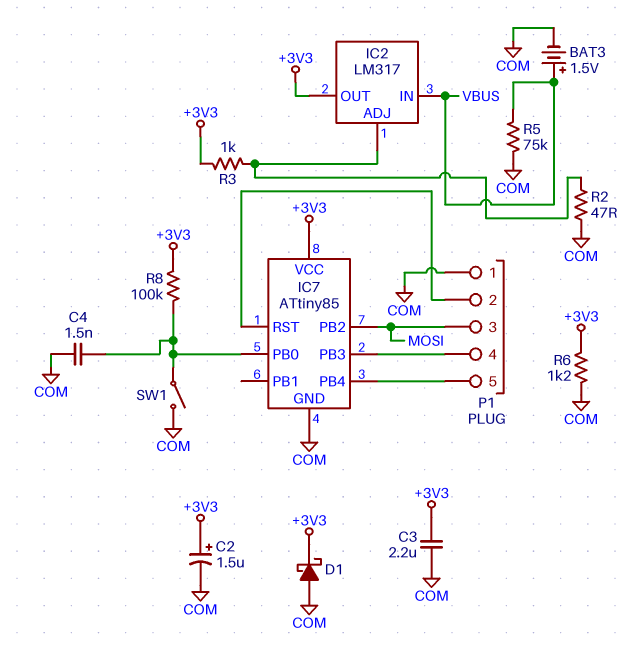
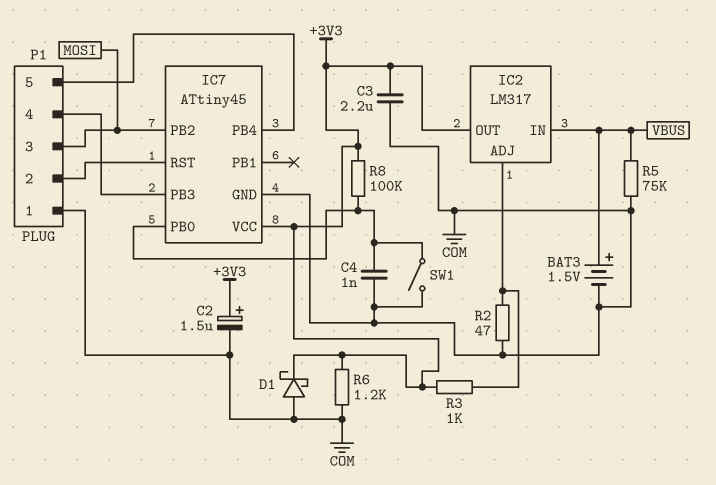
C4: 1.5nF (COM, IC7/PB0) -> 1nF (COM, IC7/PB0)
IC7: ATtiny85 -> ATtiny45

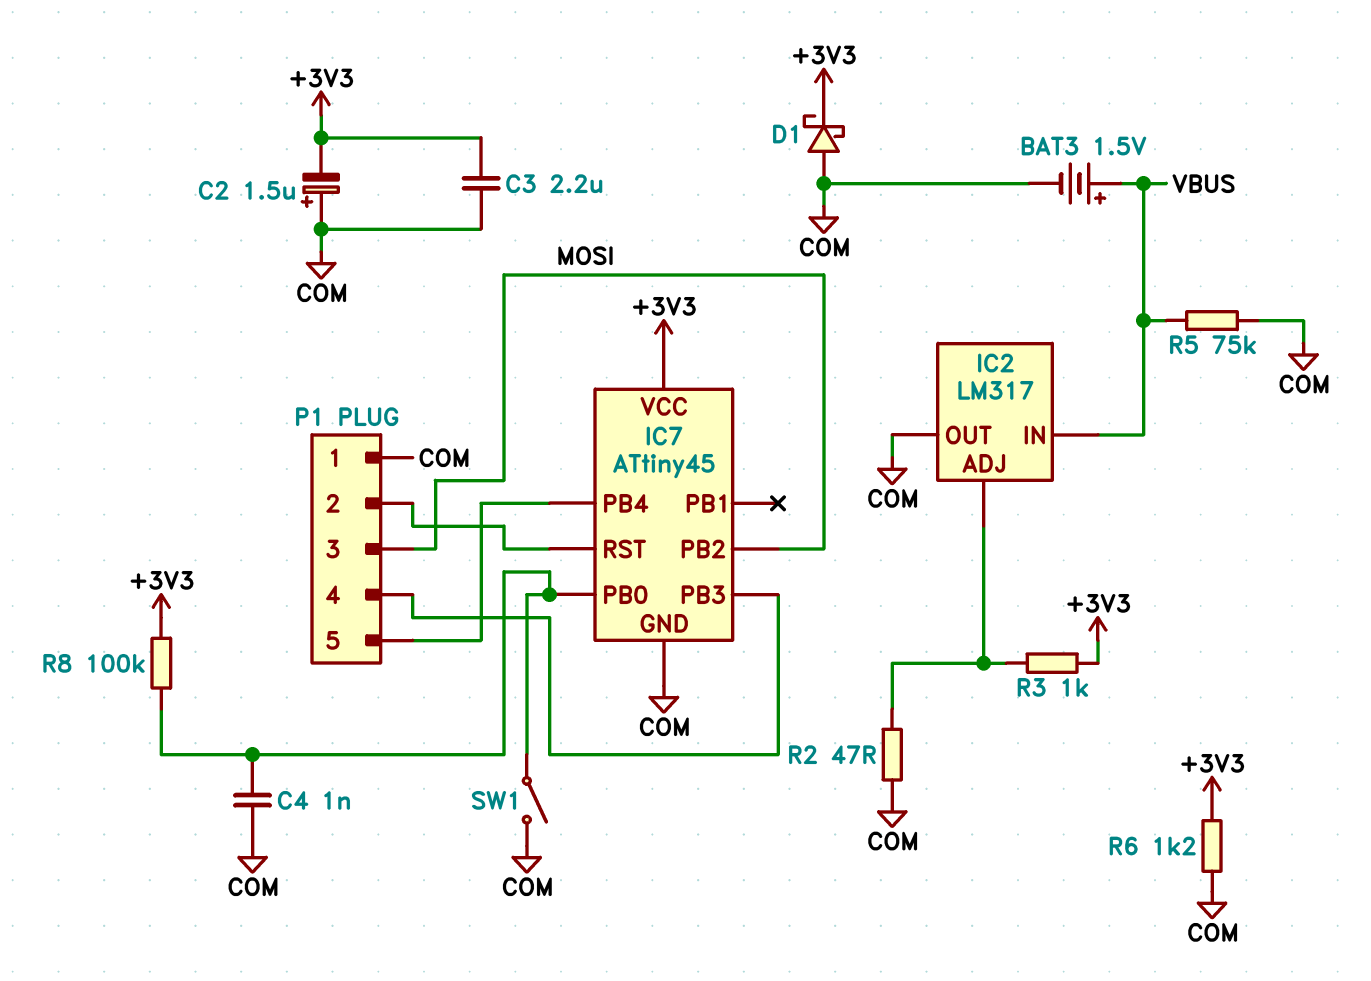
C2: 1.5uF (plus +3V3, minus COM) -> 1.5uF (plus COM, minus +3V3)
IC2 pin OUT: +3V3 -> COM

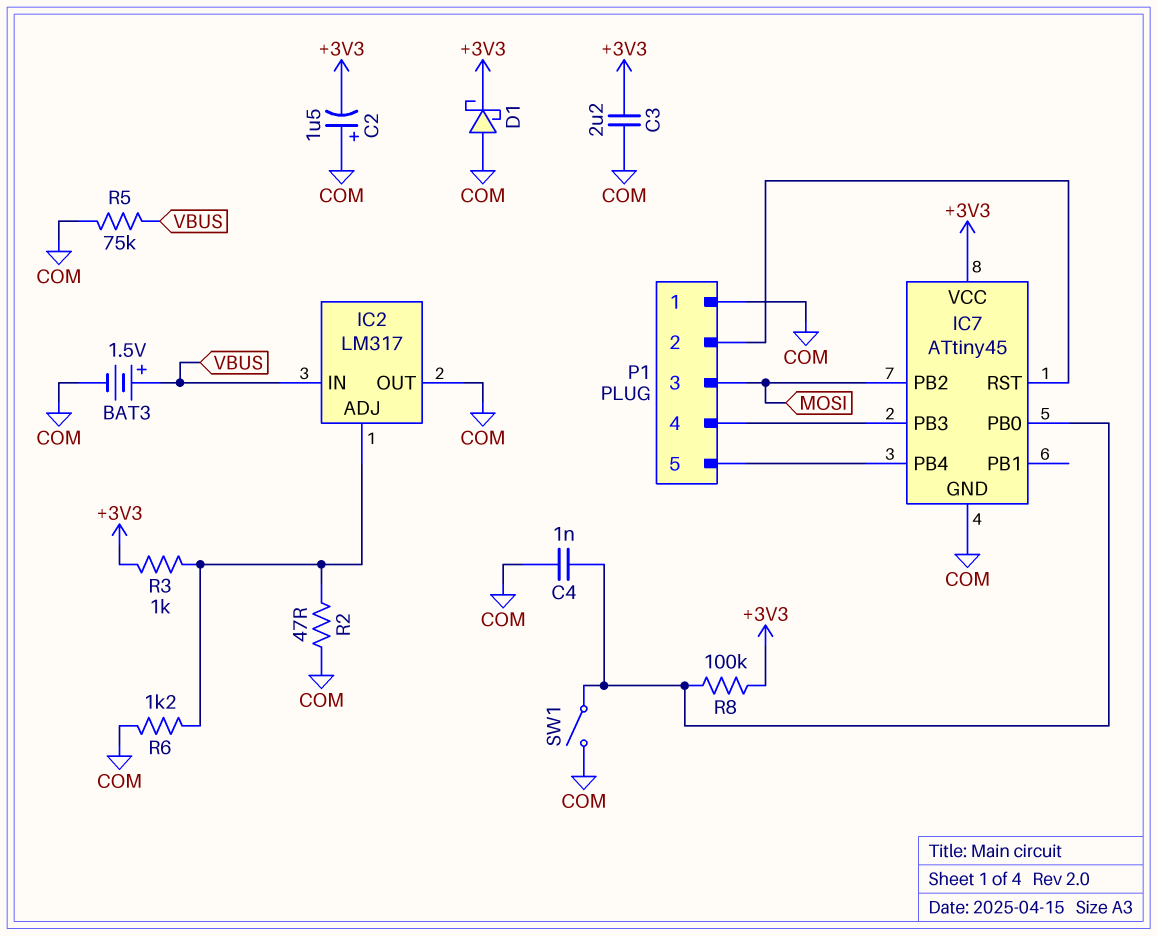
R6: 1.2k (+3V3, COM) -> 1.2k (COM, IC2/ADJ)

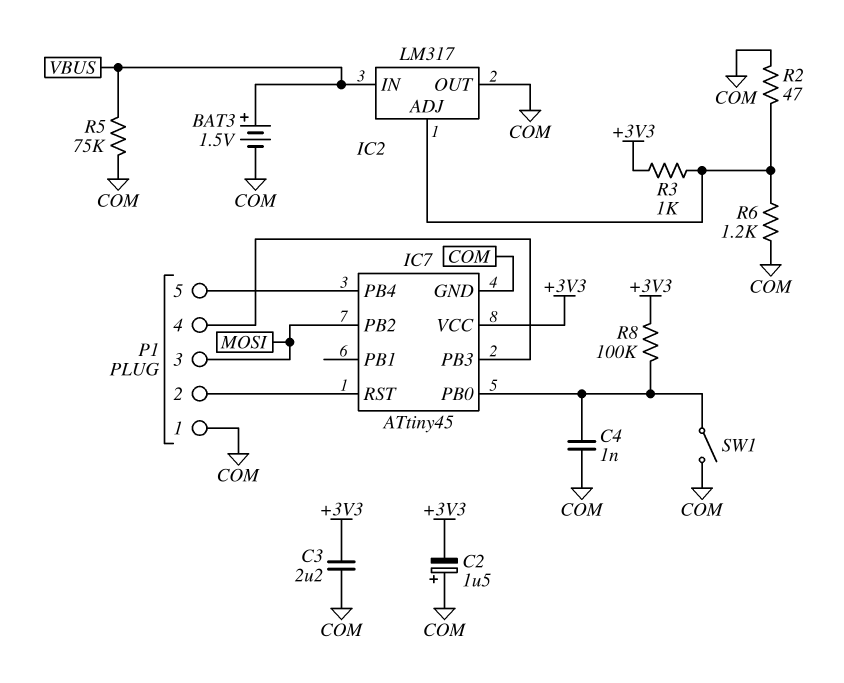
D1: schottky (A COM, K +3V3) -> none

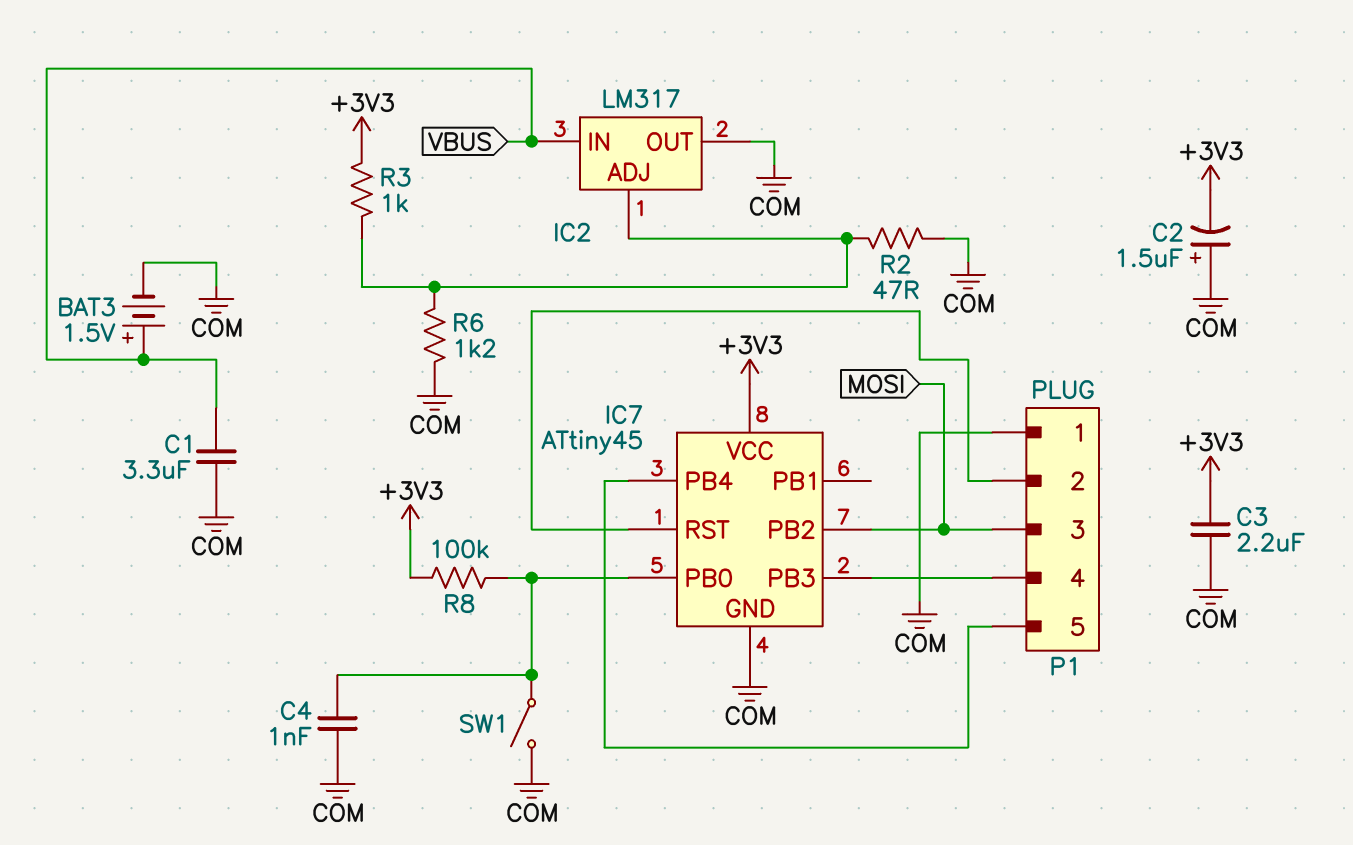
C1: none -> 3.3uF (COM, VBUS)
R5: 75k (COM, VBUS) -> none

